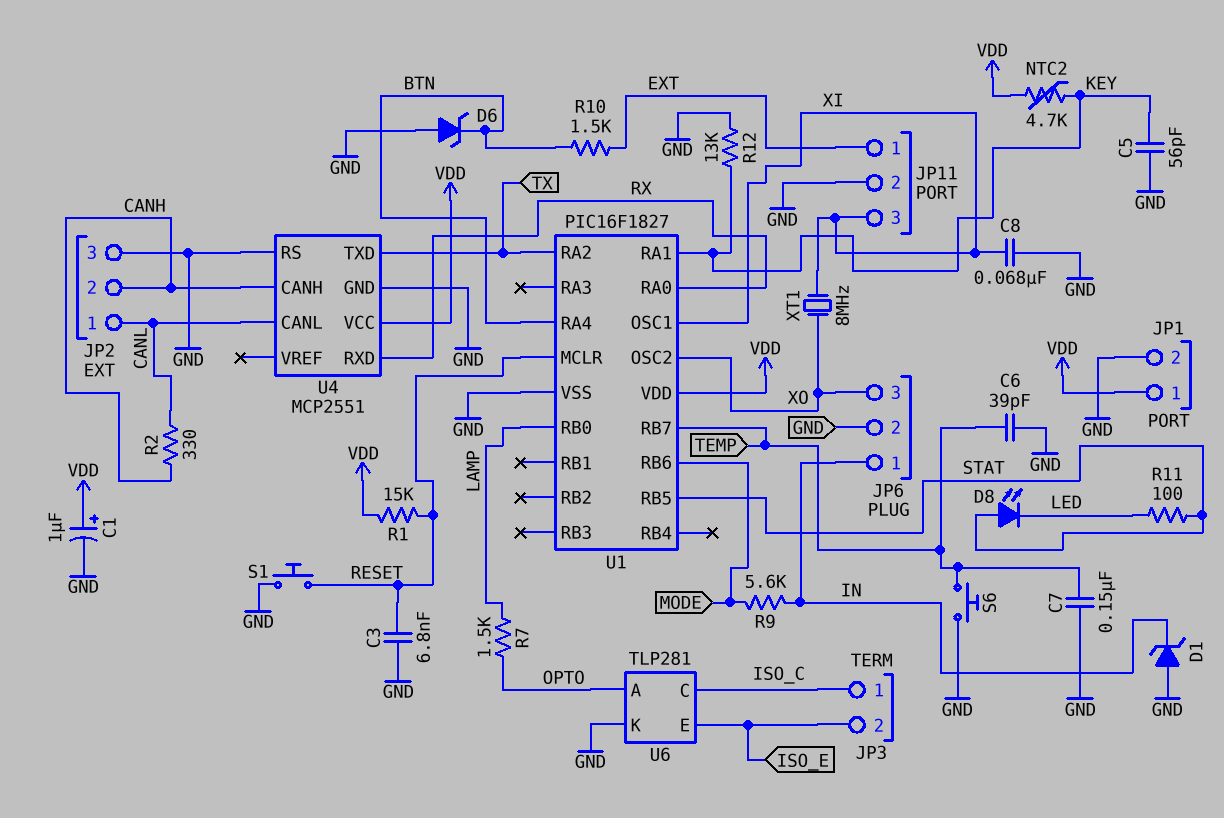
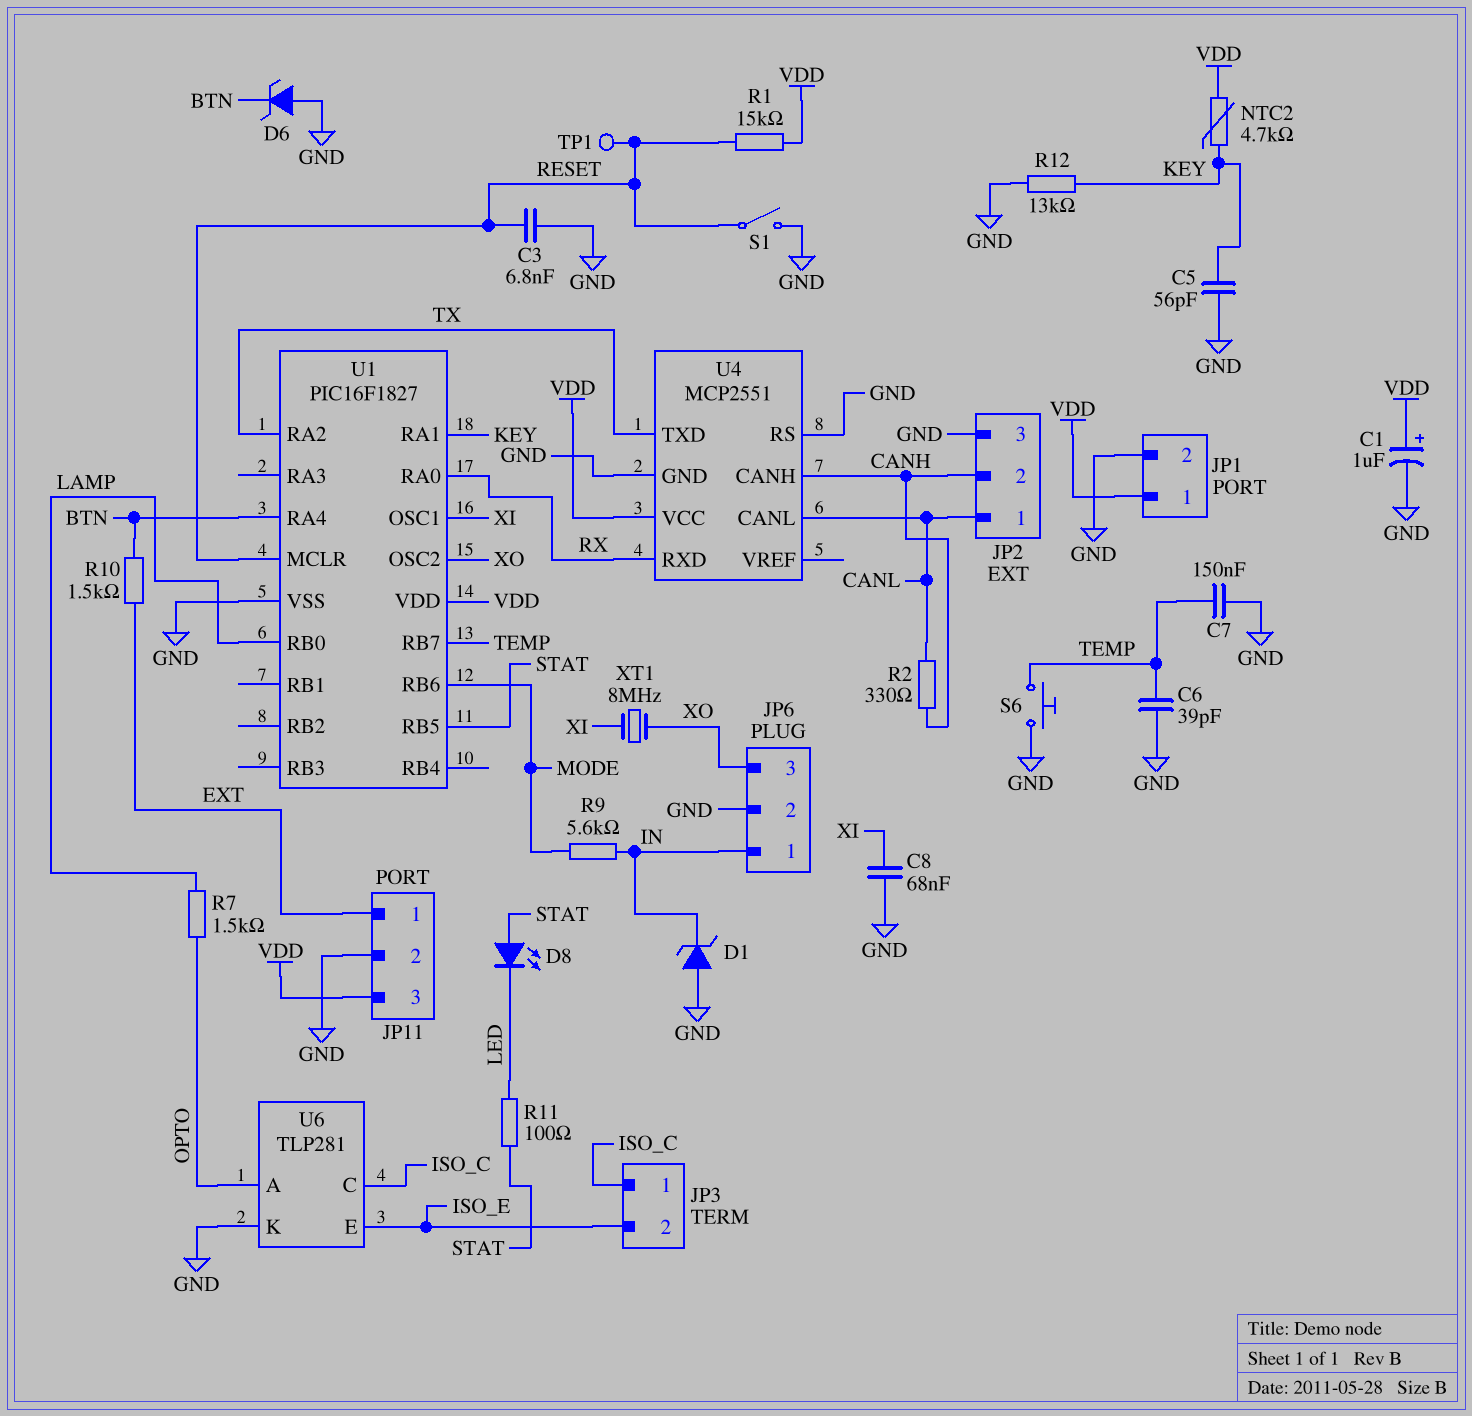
JP11 pin 3: XI -> VDD
S1: button (GND, RESET) -> switch (GND, RESET)
TP1: none -> test point (RESET)

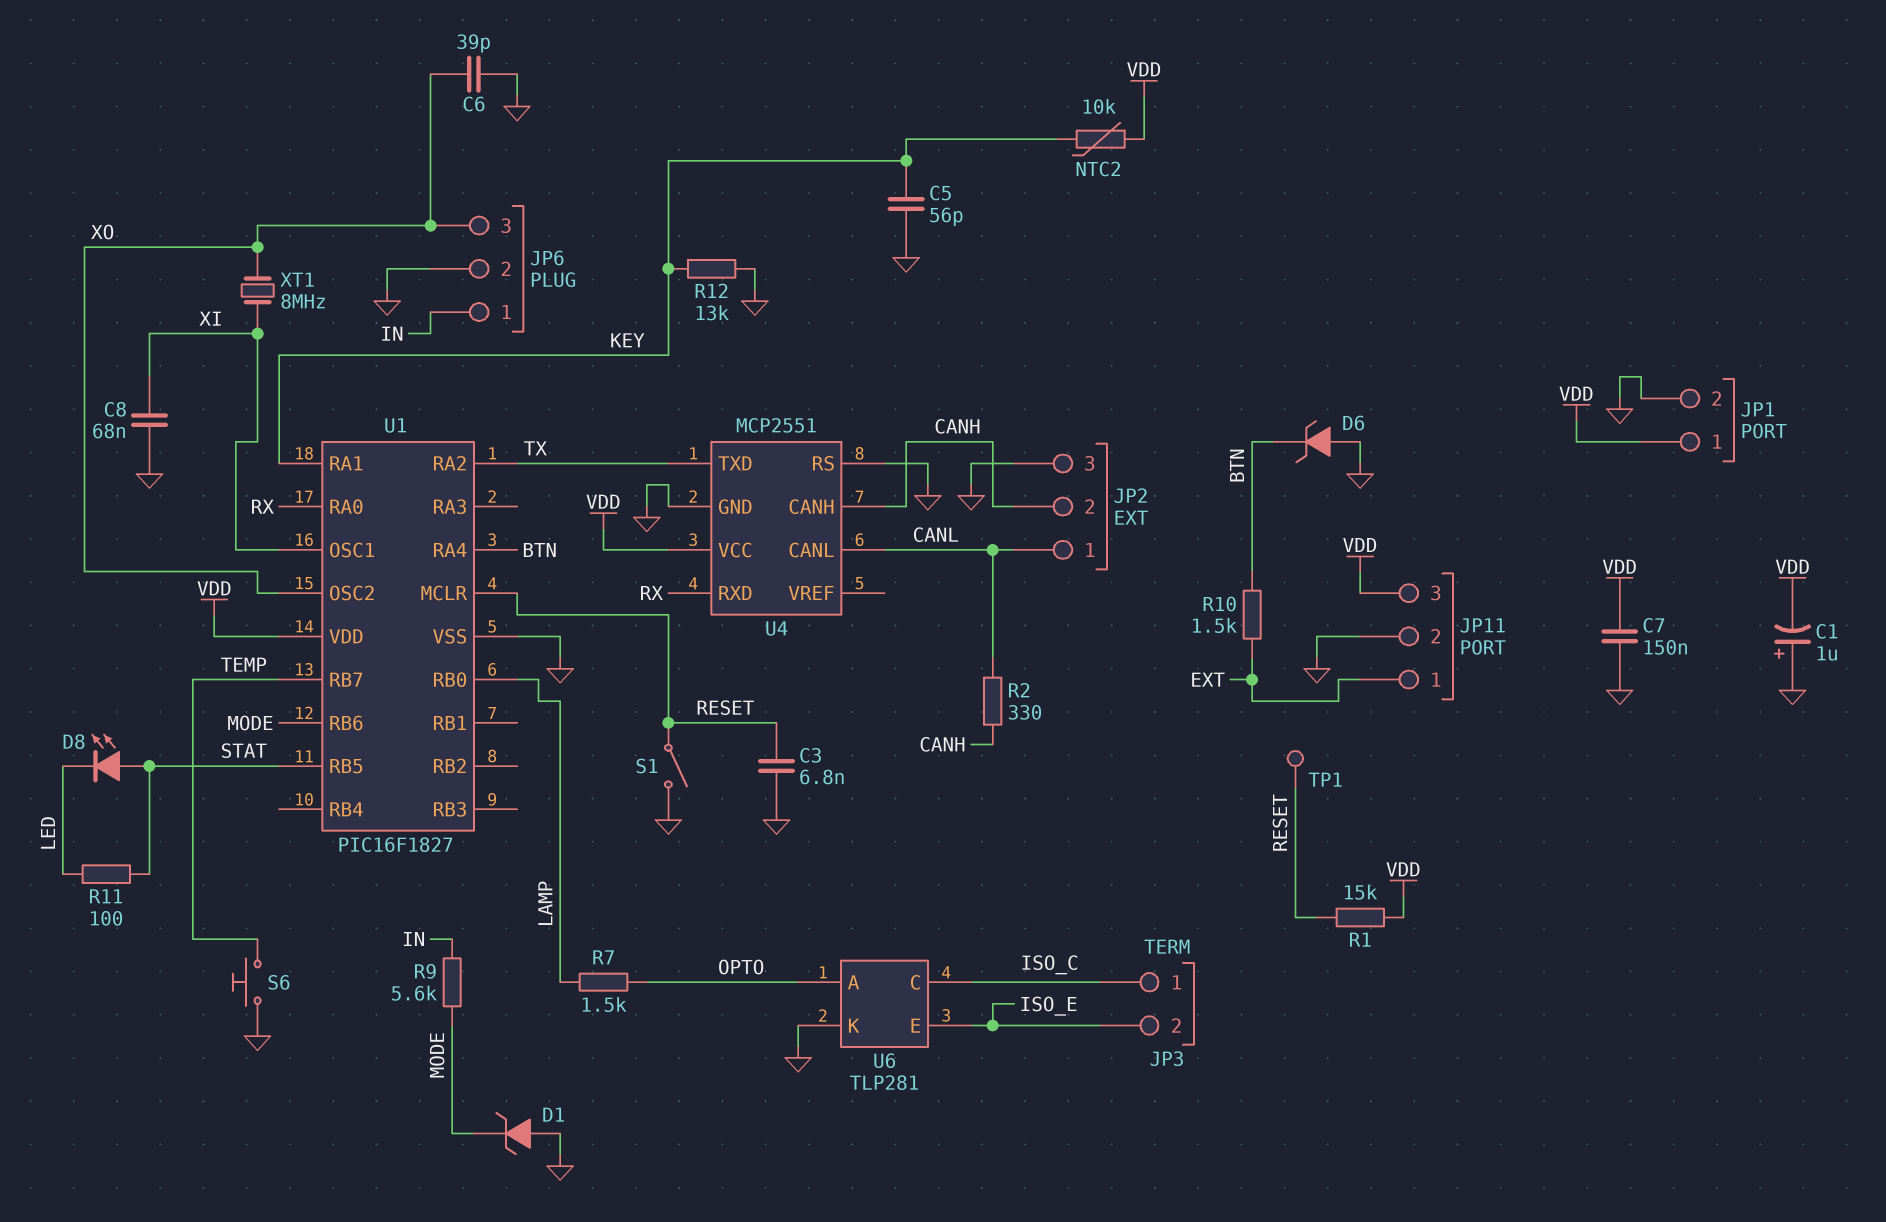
C1: 1uF (plus VDD, minus GND) -> 1uF (plus GND, minus VDD)
C6: 39pF (GND, TEMP) -> 39pF (GND, XO)
C7: 150nF (GND, TEMP) -> 150nF (GND, VDD)
D1: zener (A GND, K IN) -> zener (A GND, K MODE)
NTC2: 4.7k (KEY, VDD) -> 10k (KEY, VDD)

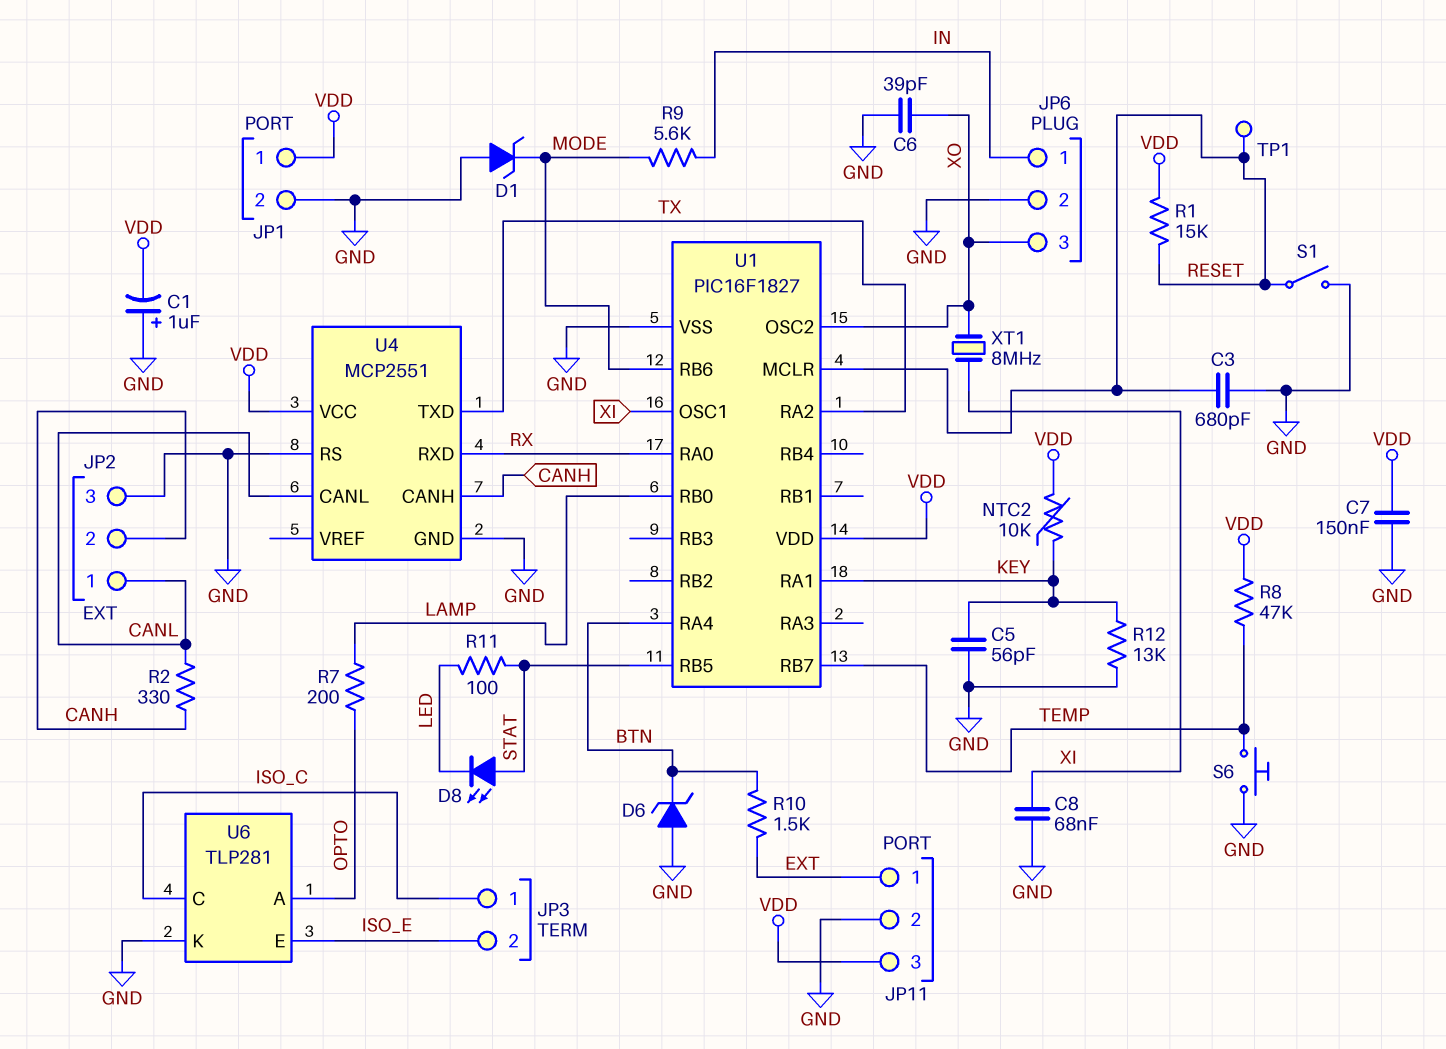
C3: 6.8nF (GND, RESET) -> 680pF (GND, RESET)
R7: 1.5k (LAMP, OPTO) -> 200 (LAMP, OPTO)
R8: none -> 47k (TEMP, VDD)

